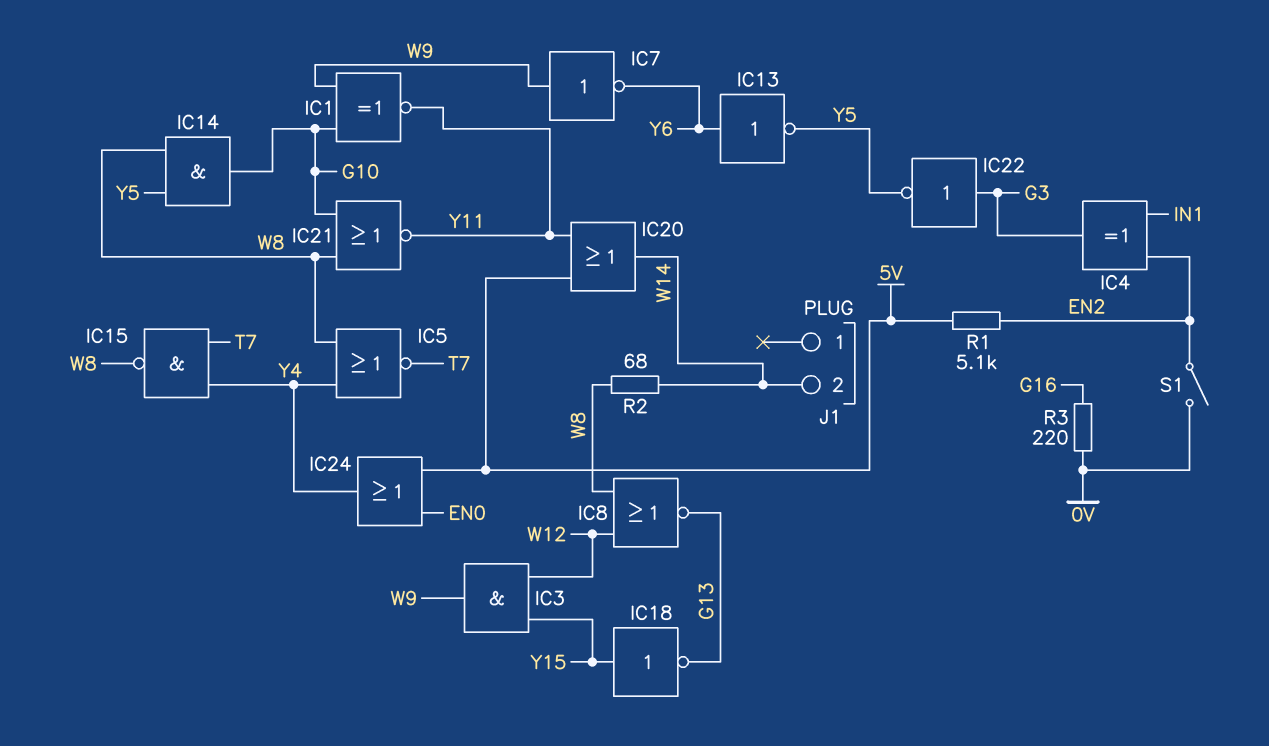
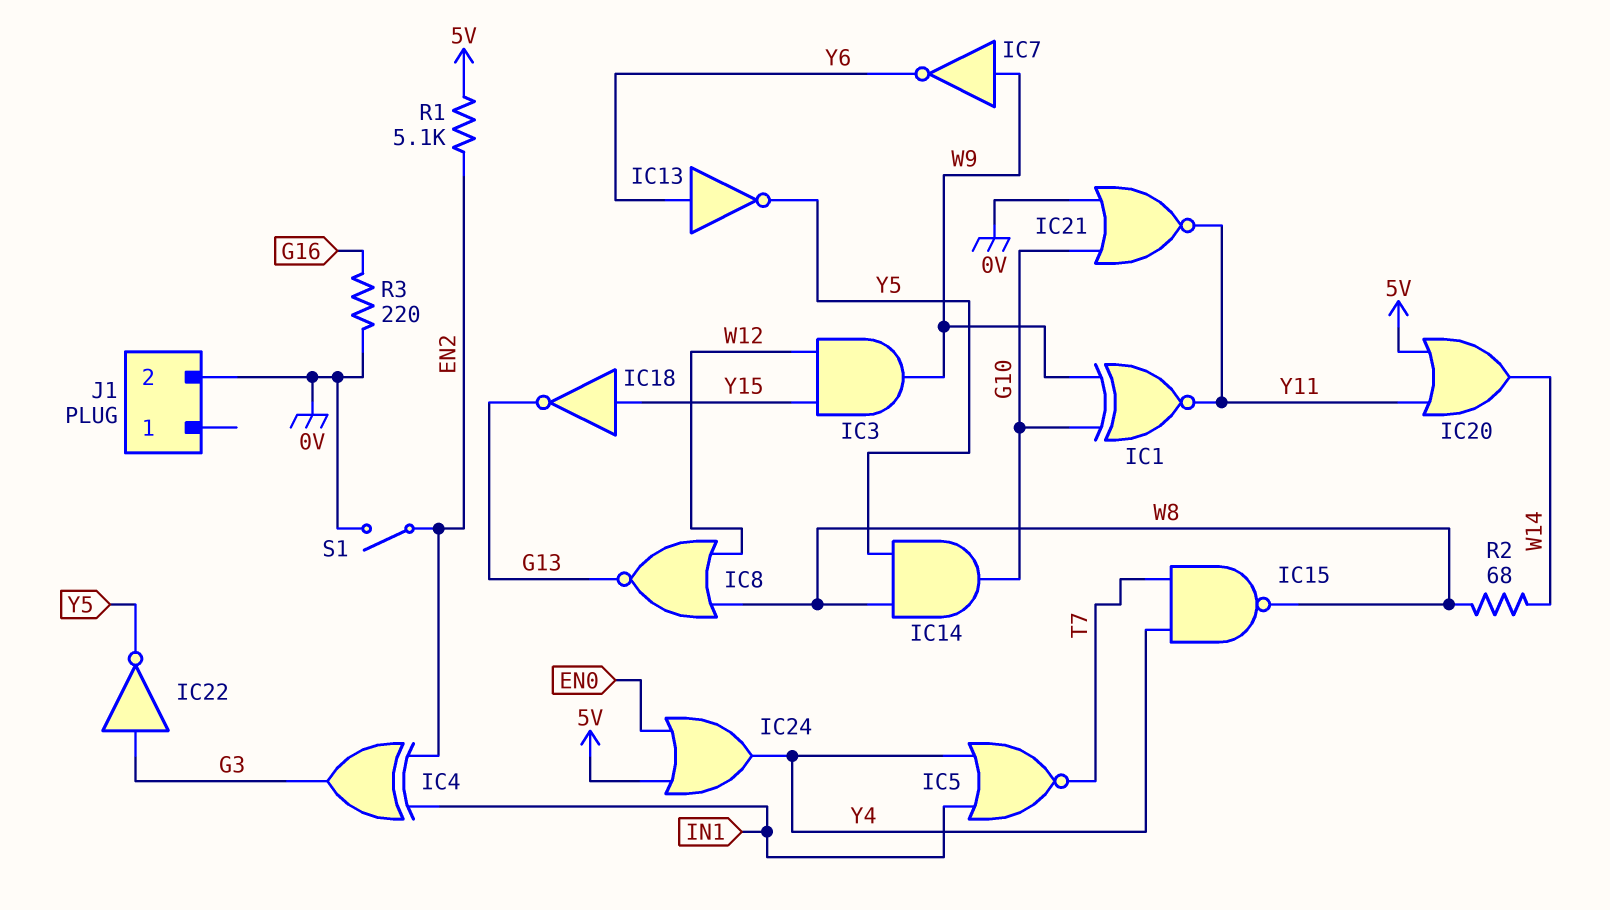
IC5: NOR (in W8, in Y4, out T7) -> NOR (in IN1, in Y4, out T7)
IC21: NOR (in G10, in W8, out Y11) -> NOR (in 0V, in G10, out Y11)
J1 pin 2: W14 -> 0V

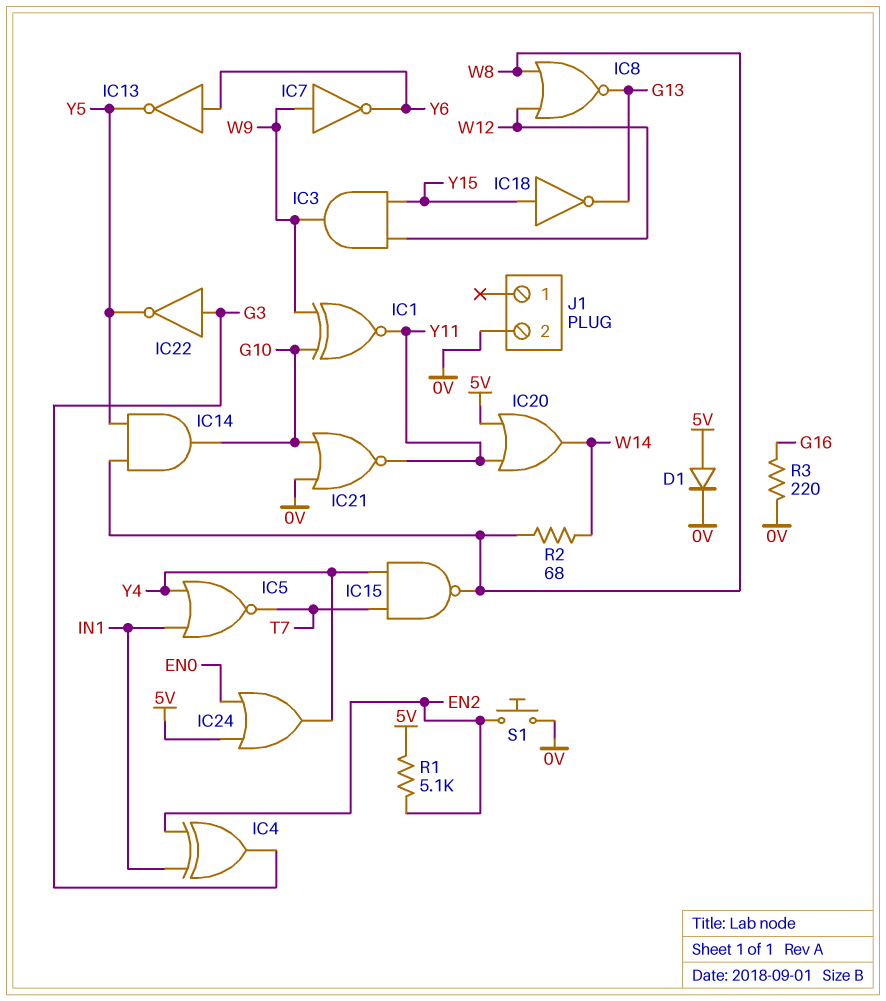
D1: none -> diode (A 5V, K 0V)
S1: switch (0V, EN2) -> button (0V, EN2)

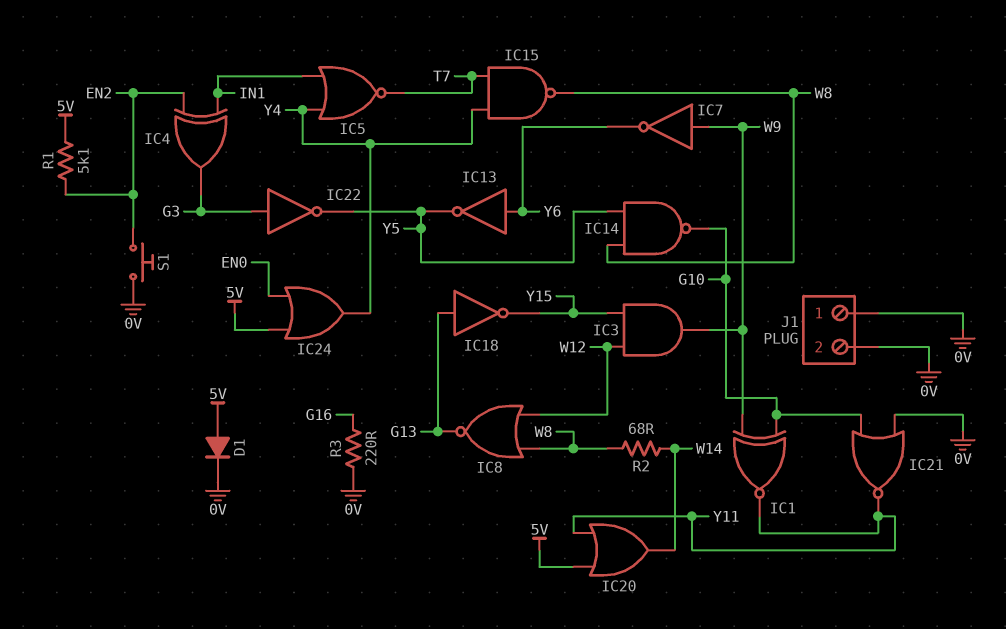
IC14: AND (in W8, in Y5, out G10) -> NAND (in W8, in Y5, out G10)
IC18: NOT (in Y15, out G13) -> NOT (in G13, out Y15)
J1 pin 1: none -> 0V

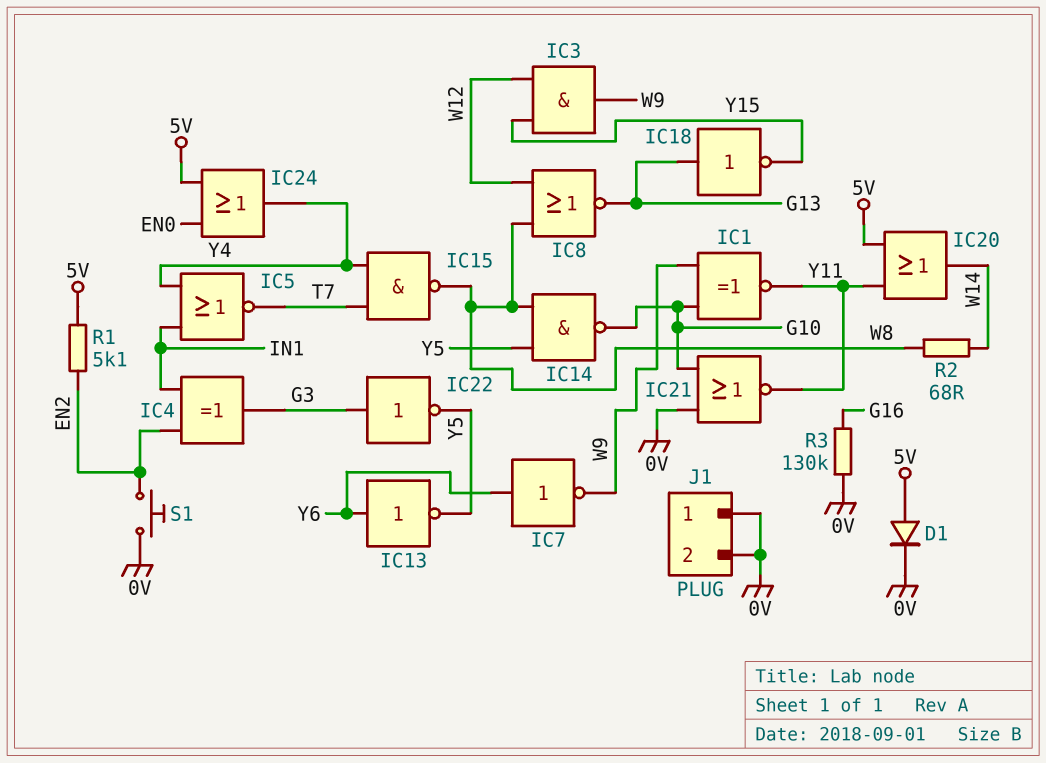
IC7: NOT (in W9, out Y6) -> NOT (in Y6, out W9)
R3: 220 (0V, G16) -> 130k (0V, G16)

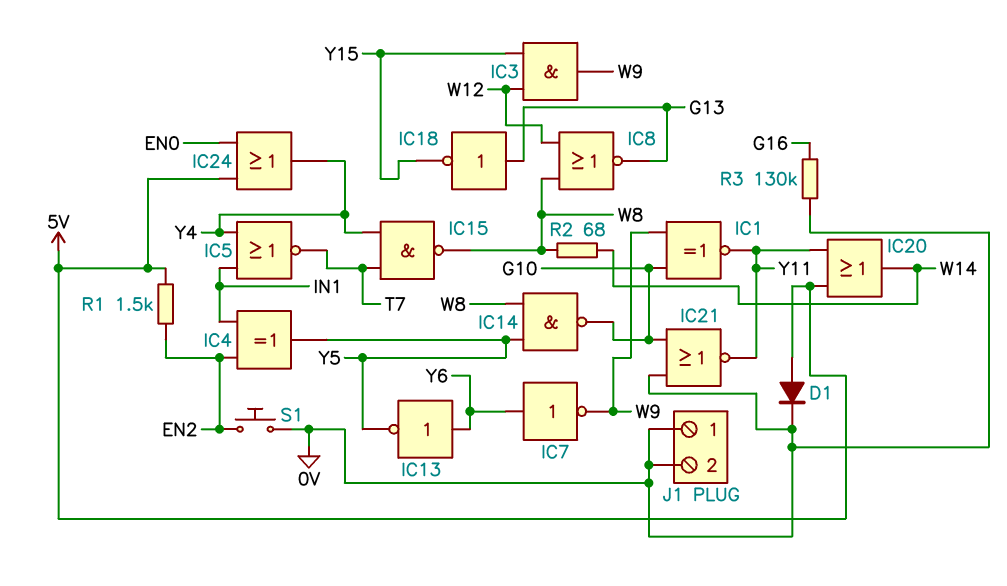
IC4: XOR (in EN2, in IN1, out G3) -> XOR (in EN2, in IN1, out Y5)
IC22: NOT (in G3, out Y5) -> none
R1: 5.1k (5V, EN2) -> 1.5k (5V, EN2)

